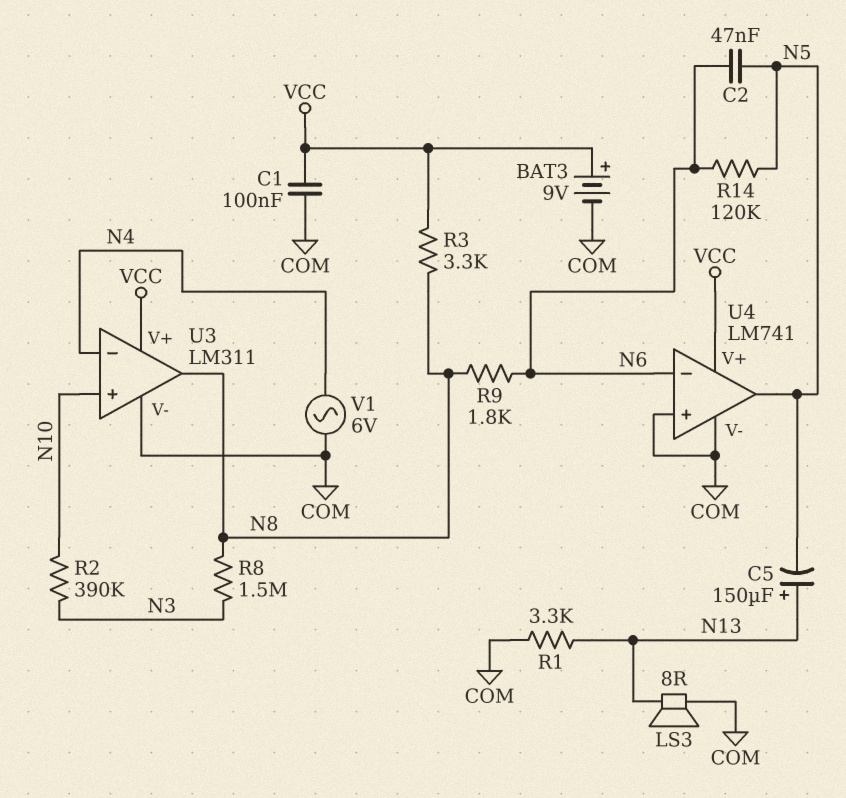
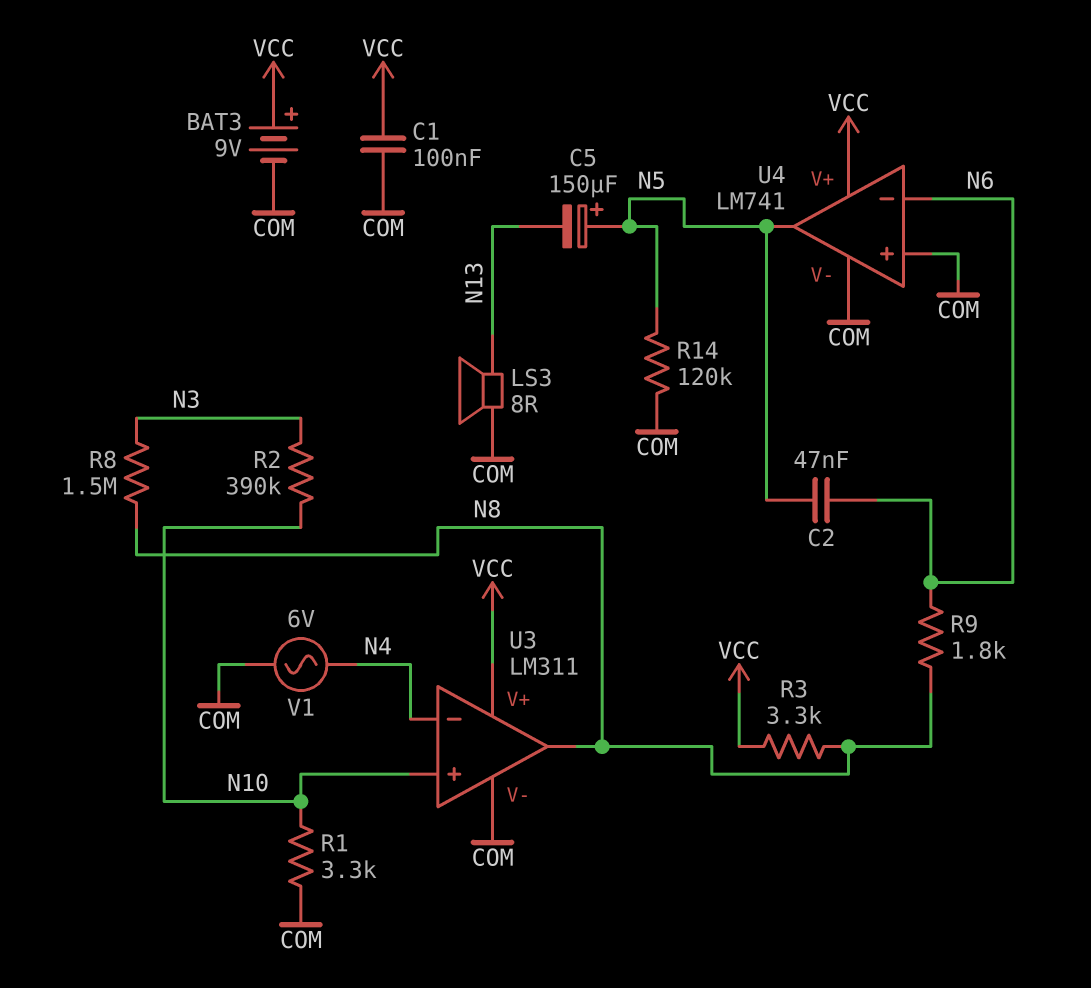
C5: 150uF (plus N13, minus N5) -> 150uF (plus N5, minus N13)
R1: 3.3k (COM, N13) -> 3.3k (COM, N10)
R14: 120k (N5, N6) -> 120k (COM, N5)

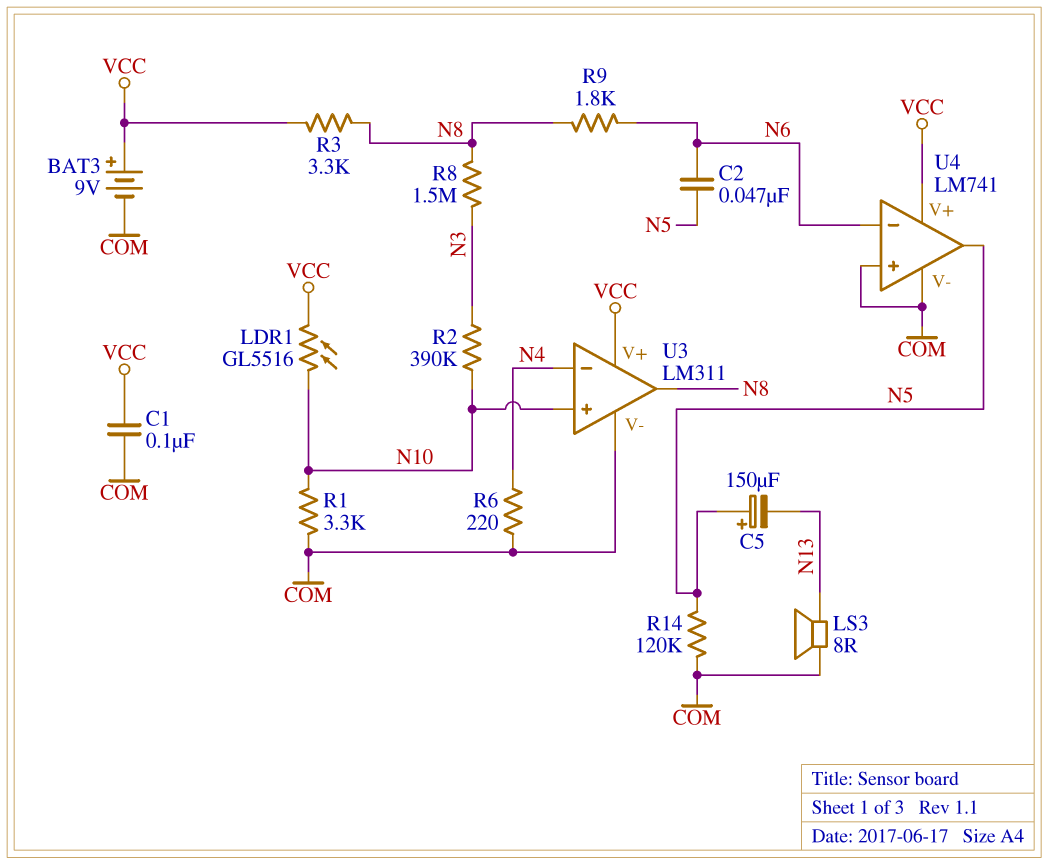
LDR1: none -> GL5516 (N10, VCC)
R6: none -> 220 (COM, N4)
V1: AC 6V (COM, N4) -> none

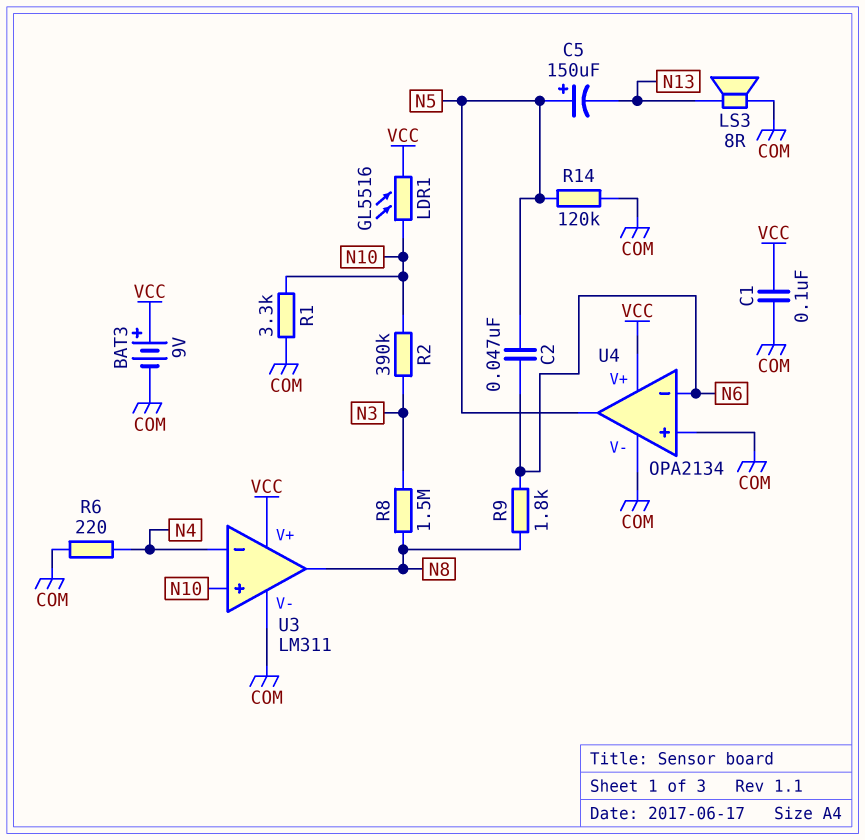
R3: 3.3k (N8, VCC) -> none
U4: LM741 -> OPA2134

